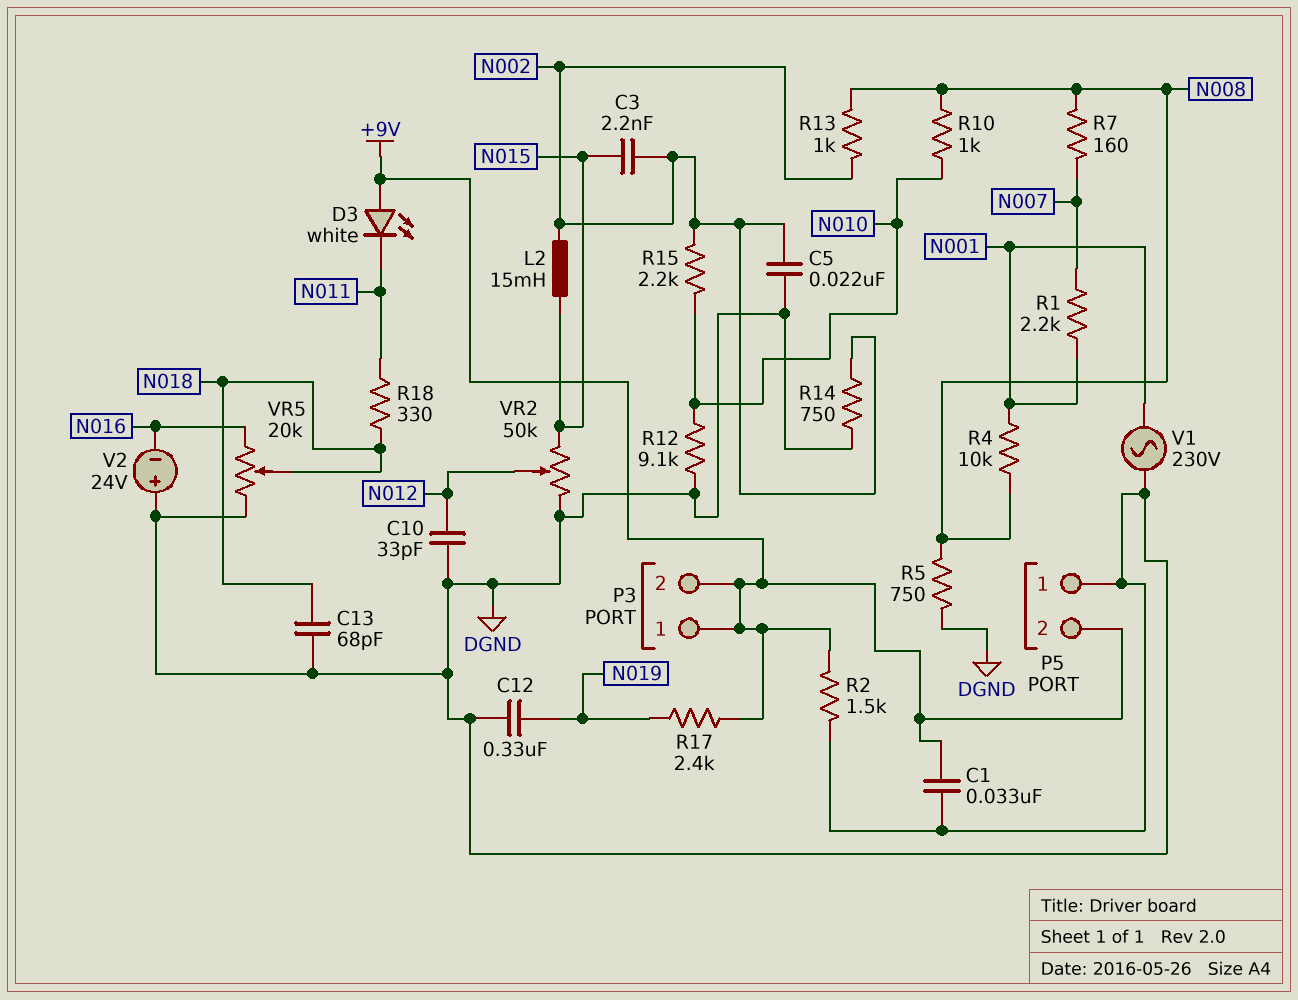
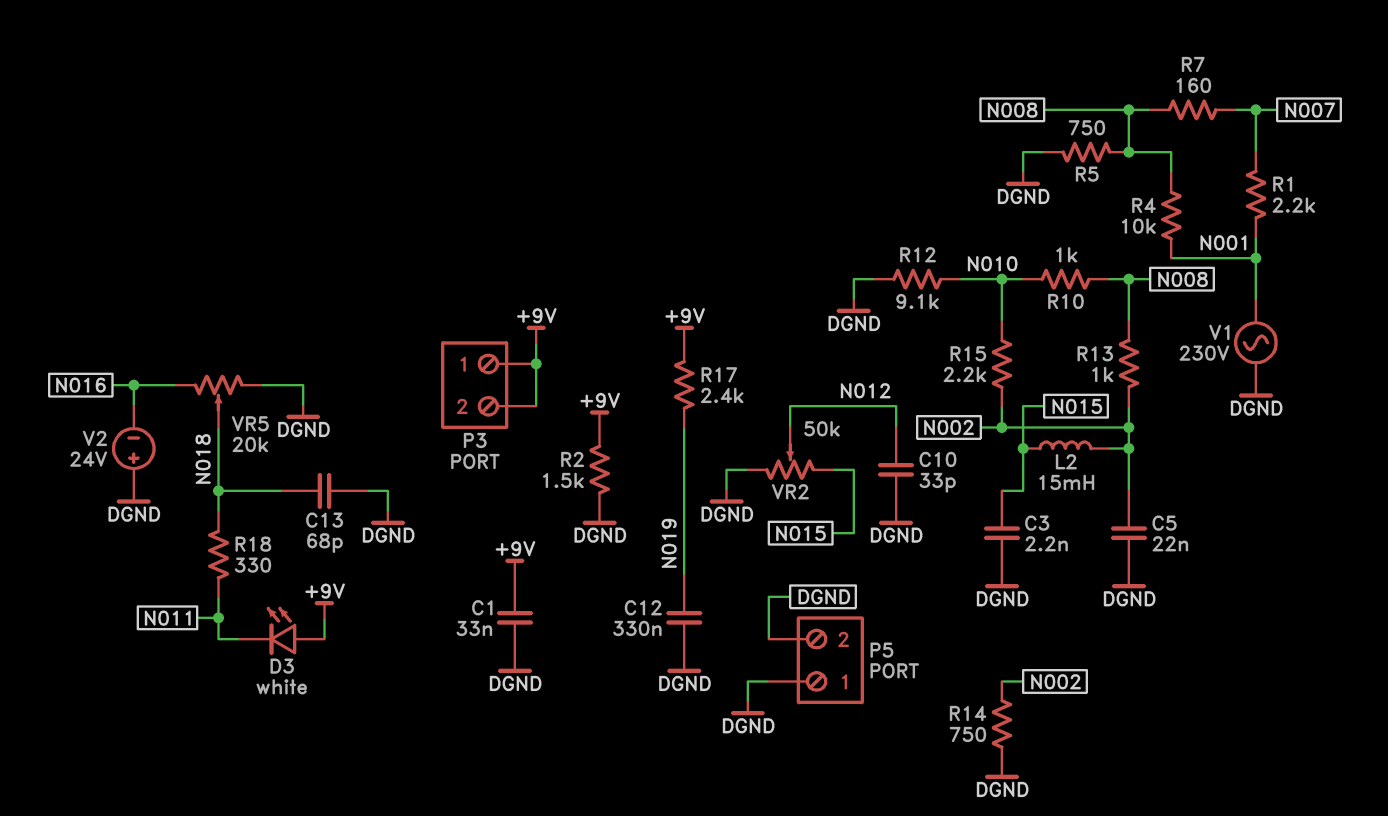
C3: 2.2nF (N002, N015) -> 2.2nF (DGND, N015)
P5 pin 2: +9V -> DGND

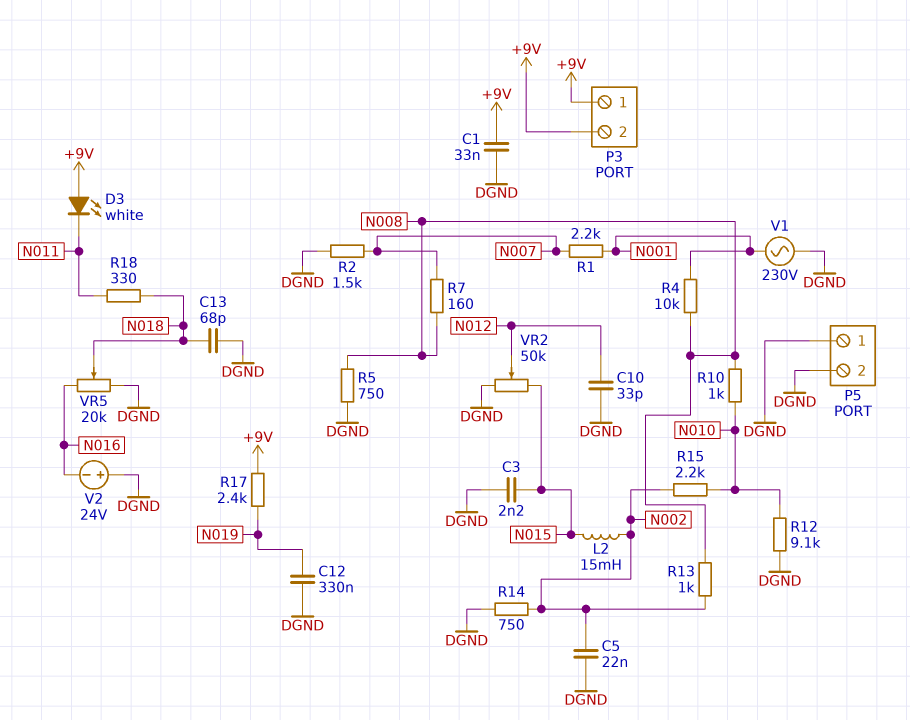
R2: 1.5k (+9V, DGND) -> 1.5k (DGND, N007)

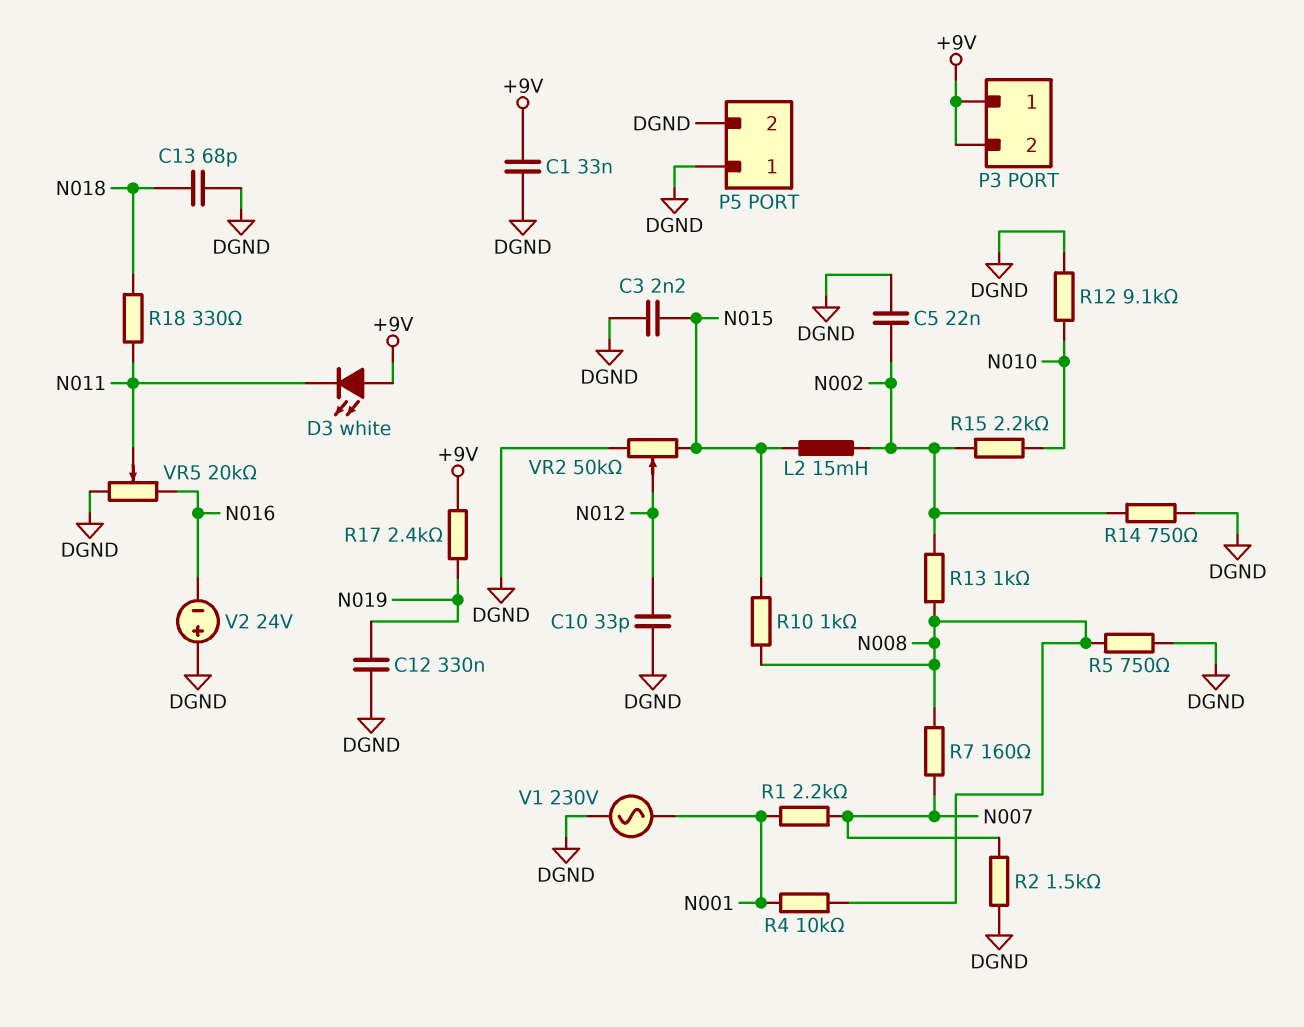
R10: 1k (N008, N010) -> 1k (N008, N015)
VR5: 20k (DGND, N016, wiper N018) -> 20k (DGND, N016, wiper N011)

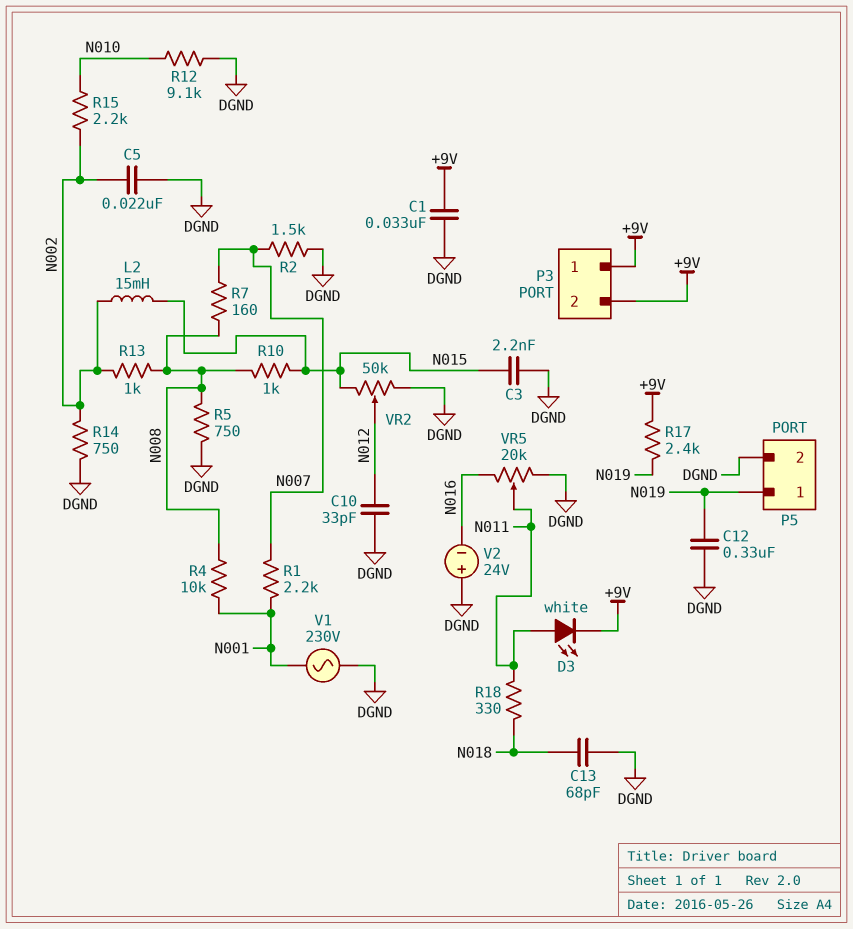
D3: LED white (A +9V, K N011) -> LED white (A N011, K +9V)
P5 pin 1: DGND -> N019

